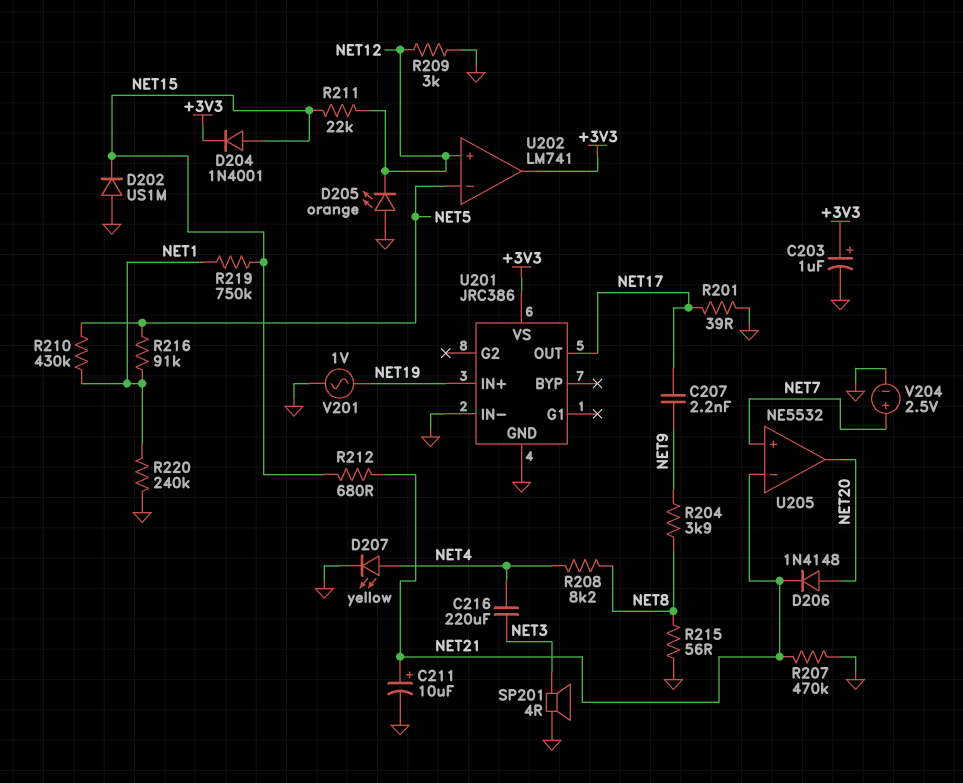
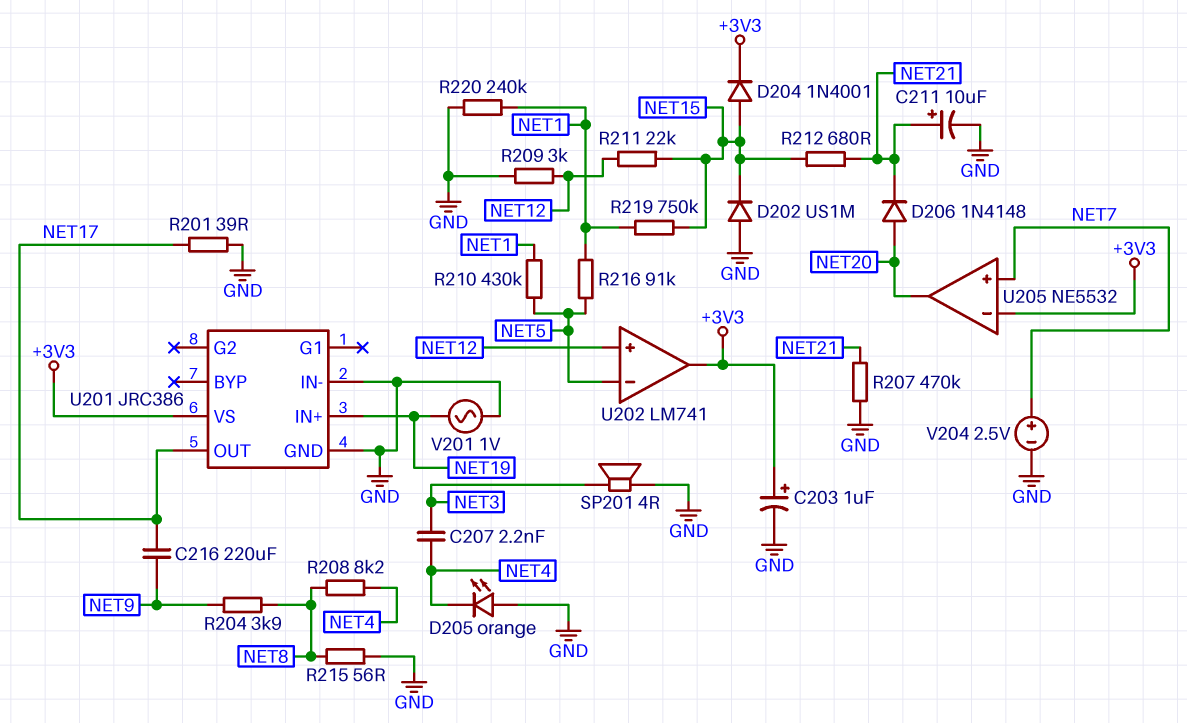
C207: 2.2nF (NET9, NET17) -> 2.2nF (NET3, NET4)
C216: 220uF (NET3, NET4) -> 220uF (NET9, NET17)
D205: LED orange (A GND, K NET12) -> LED orange (A GND, K NET4)
D207: LED yellow (A NET4, K GND) -> none
U205 pin in-: NET21 -> +3V3

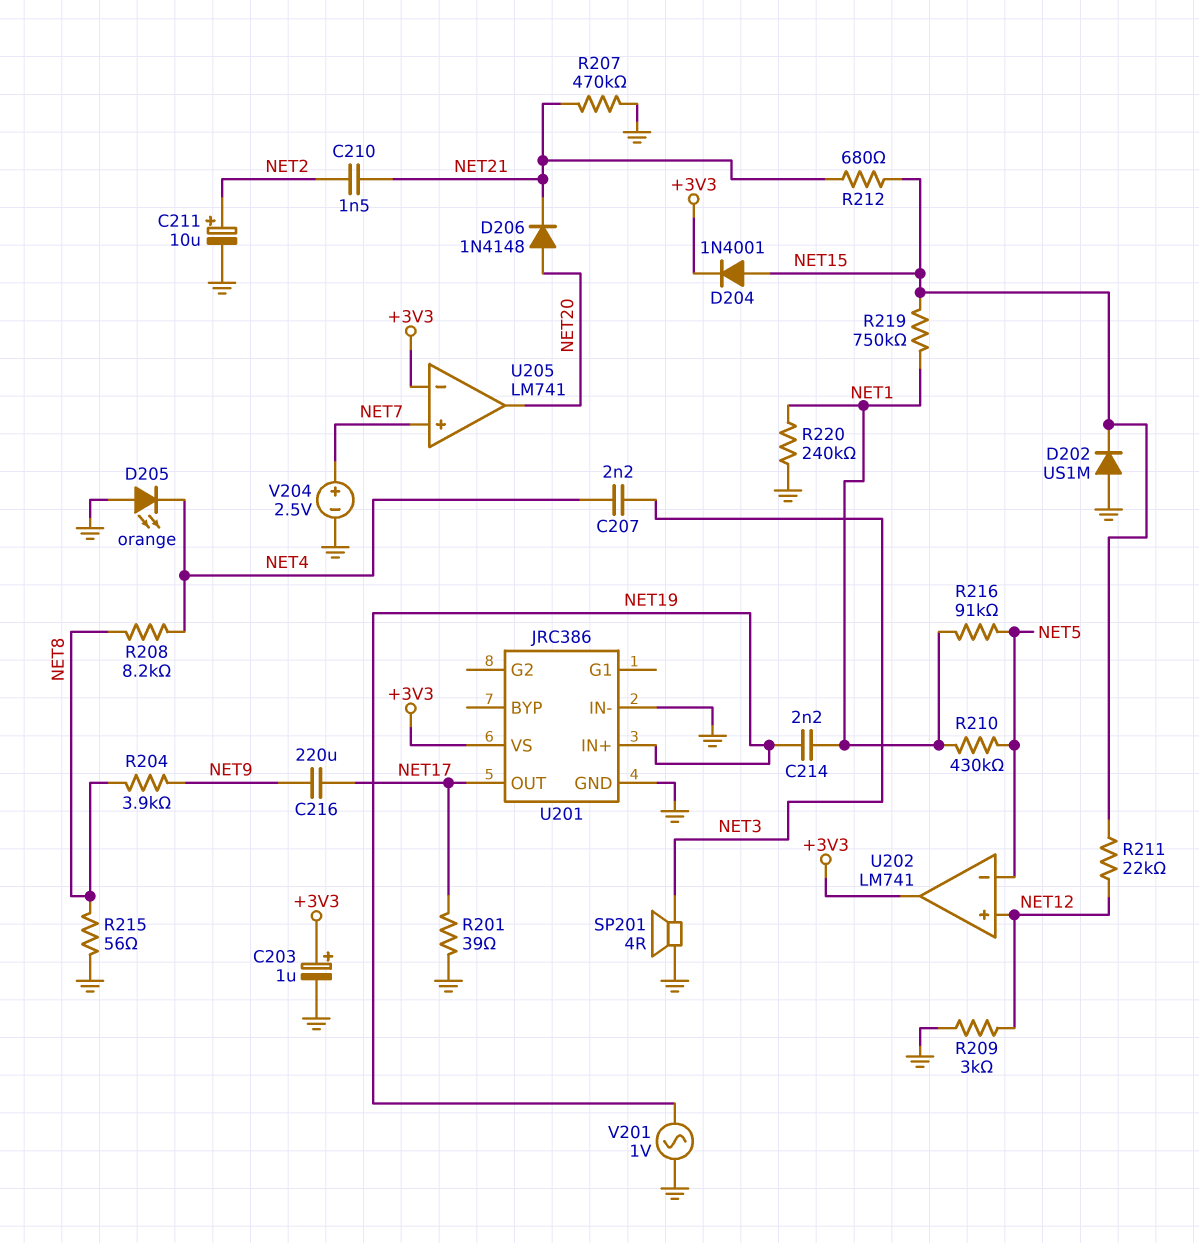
C210: none -> 1.5nF (NET2, NET21)
C211: 10uF (plus NET21, minus GND) -> 10uF (plus NET2, minus GND)
C214: none -> 2.2nF (NET1, NET19)
U205: NE5532 -> LM741

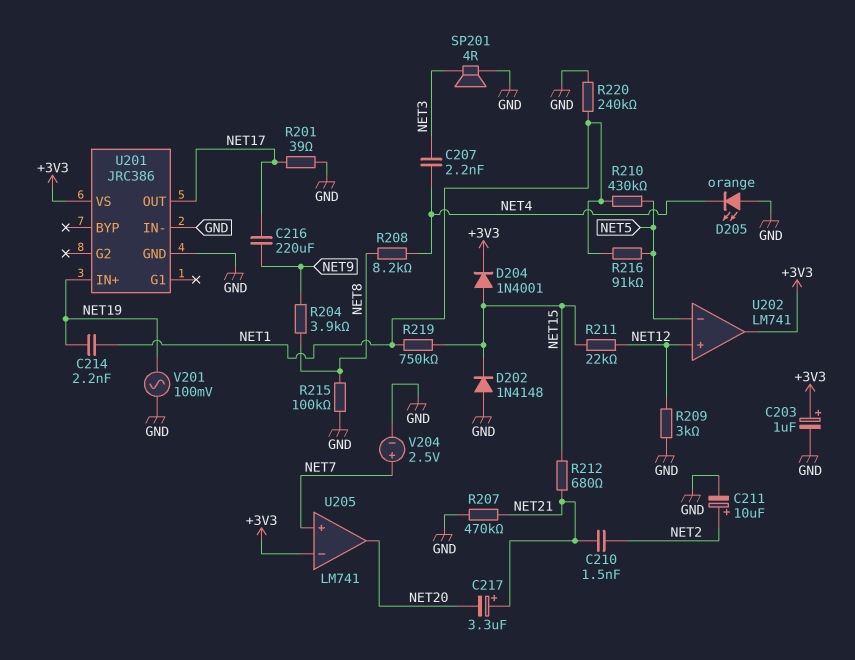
C217: none -> 3.3uF (plus NET21, minus NET20)
D202: diode US1M (A GND, K NET15) -> diode 1N4148 (A GND, K NET15)
D206: diode 1N4148 (A NET20, K NET21) -> none
R215: 56 (GND, NET8) -> 100k (GND, NET8)
V201: AC 1V (GND, NET19) -> AC 100mV (GND, NET19)

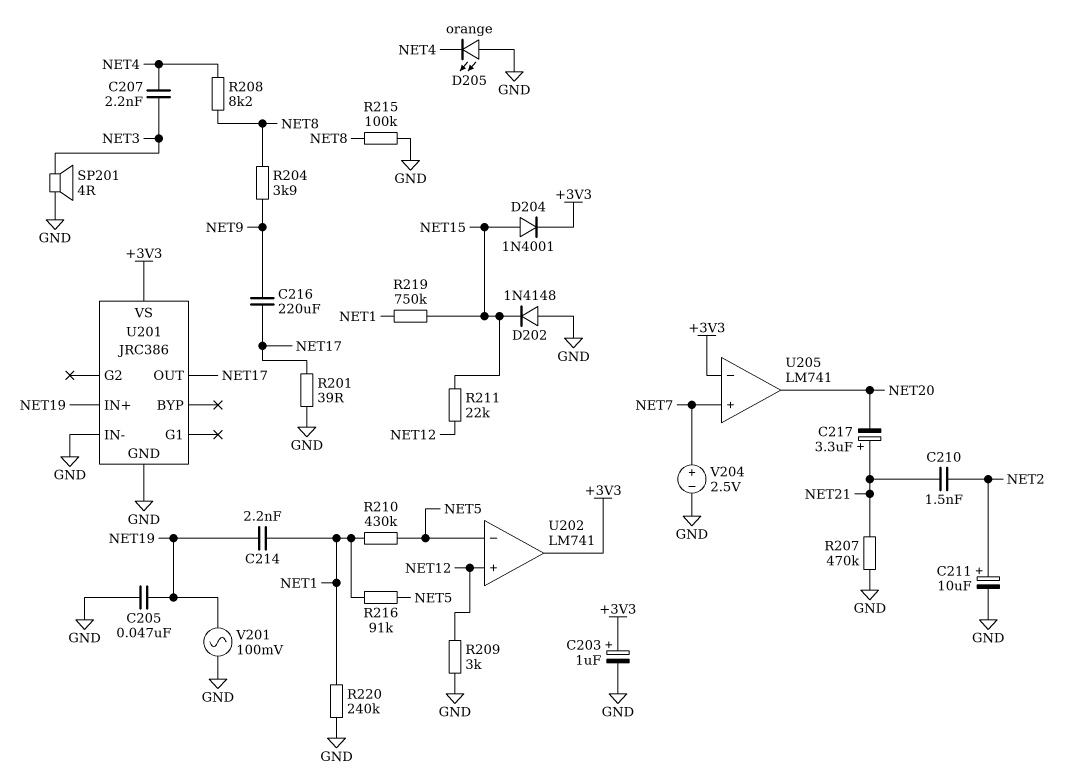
C205: none -> 47nF (GND, NET19)
R212: 680 (NET15, NET21) -> none

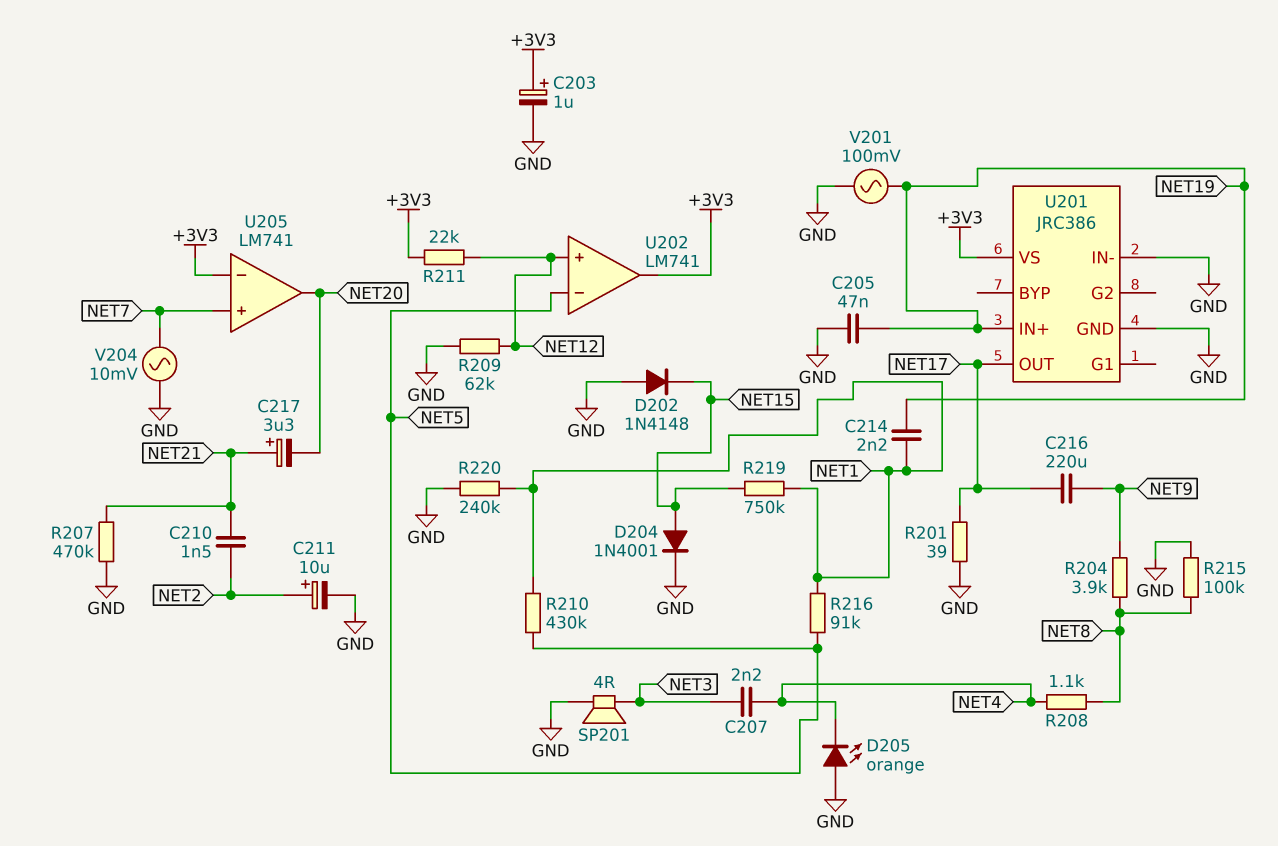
D204: diode 1N4001 (A NET15, K +3V3) -> diode 1N4001 (A NET15, K GND)
R208: 8.2k (NET4, NET8) -> 1.1k (NET4, NET8)
R209: 3k (GND, NET12) -> 62k (GND, NET12)
R211: 22k (NET12, NET15) -> 22k (+3V3, NET12)
V204: 2.5V (plus NET7, minus GND) -> AC 10mV (GND, NET7)

